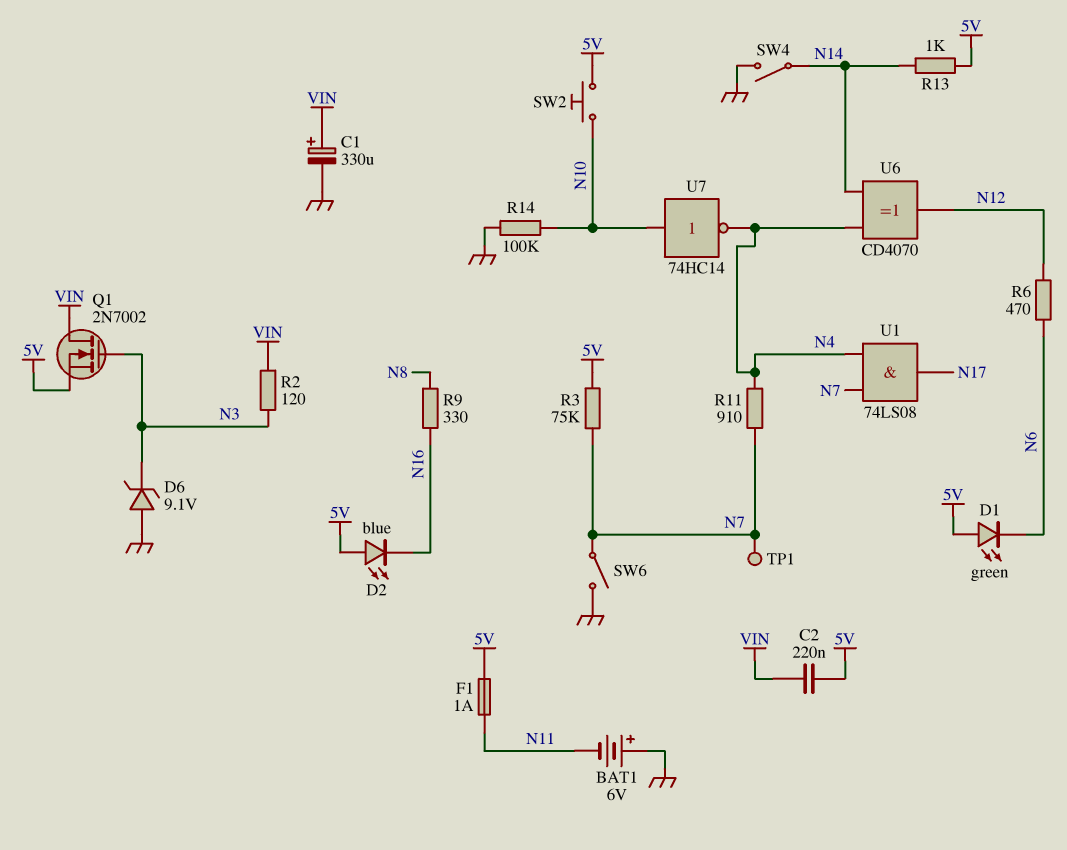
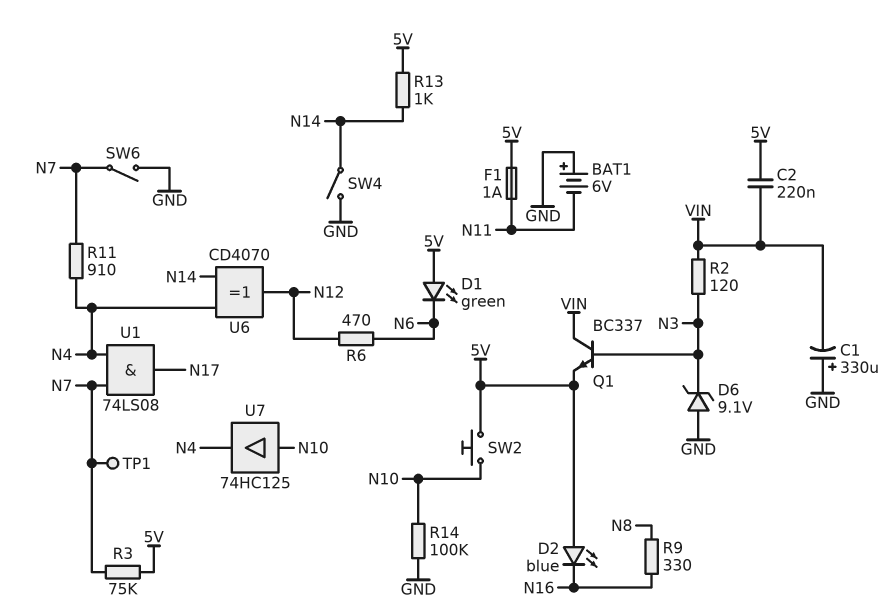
C1: 330uF (plus VIN, minus GND) -> 330uF (plus GND, minus VIN)
Q1: NMOS 2N7002 (G N3, D VIN, S 5V) -> NPN BC337 (B N3, C VIN, E 5V)
U7: NOT 74HC14 (in N10, out N4) -> buffer 74HC125 (in N10, out N4)

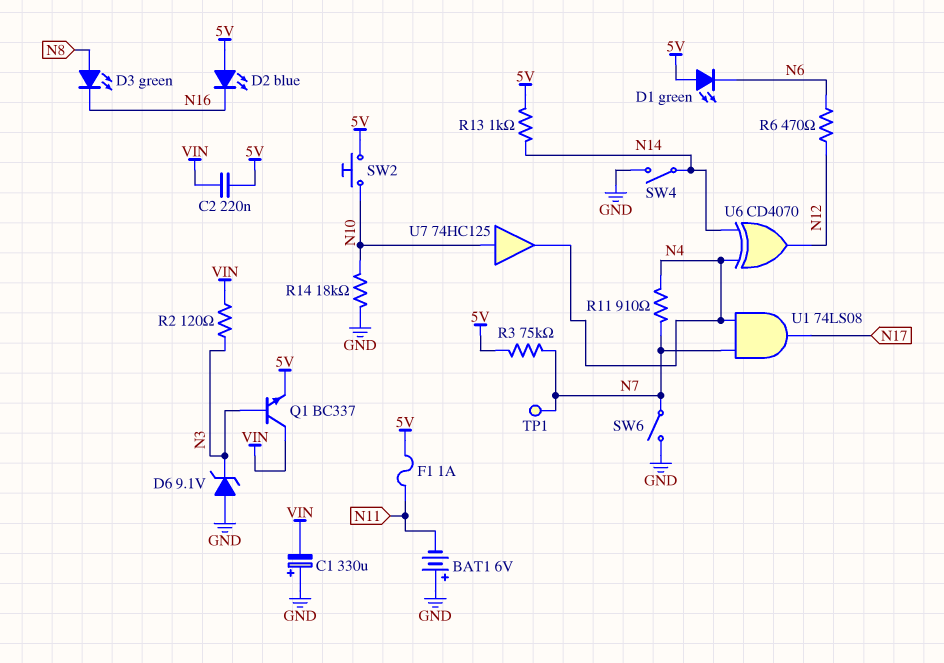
D3: none -> LED green (A N8, K N16)
R9: 330 (N8, N16) -> none
R14: 100k (GND, N10) -> 18k (GND, N10)

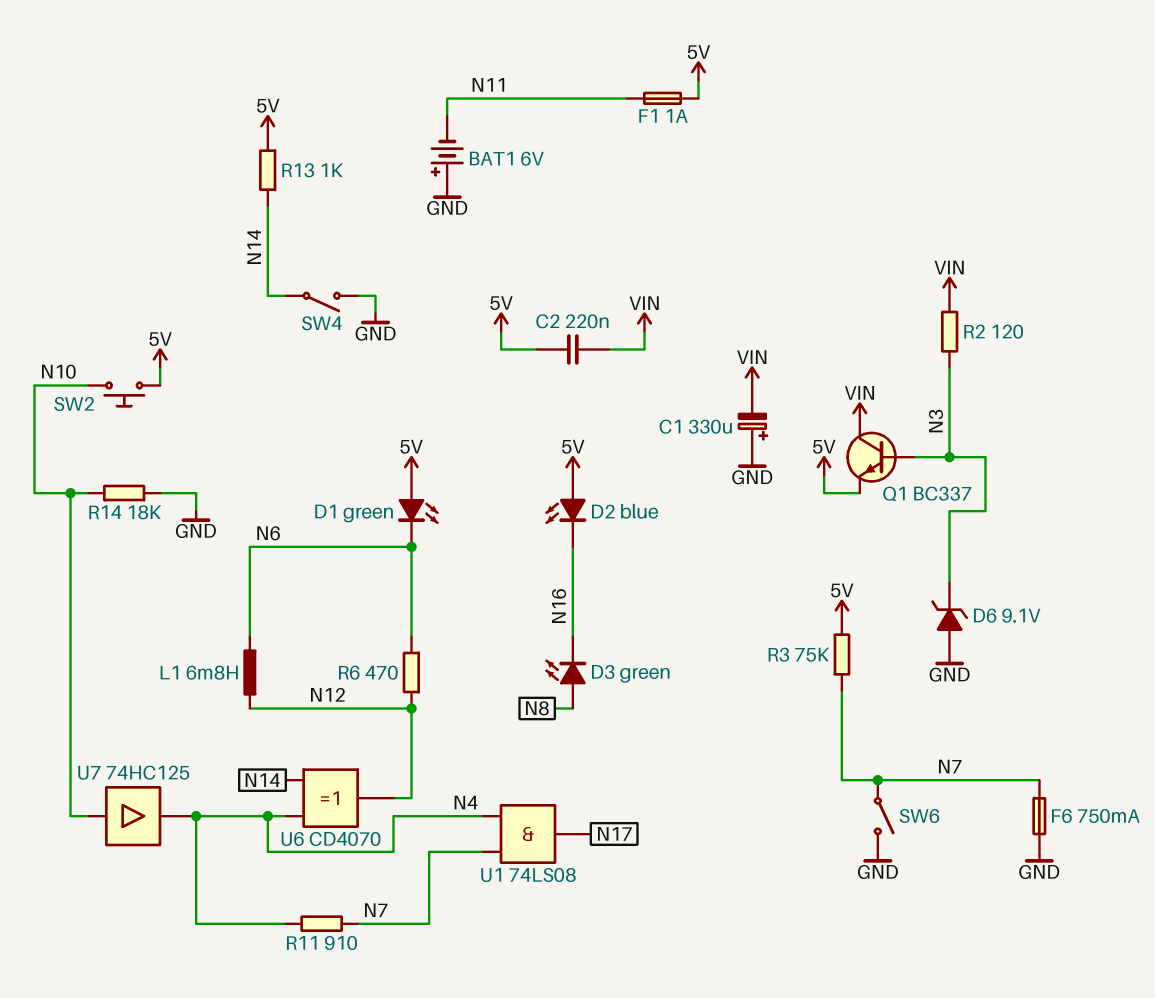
F6: none -> 750mA (GND, N7)
L1: none -> 6.8mH (N6, N12)
TP1: test point (N7) -> none

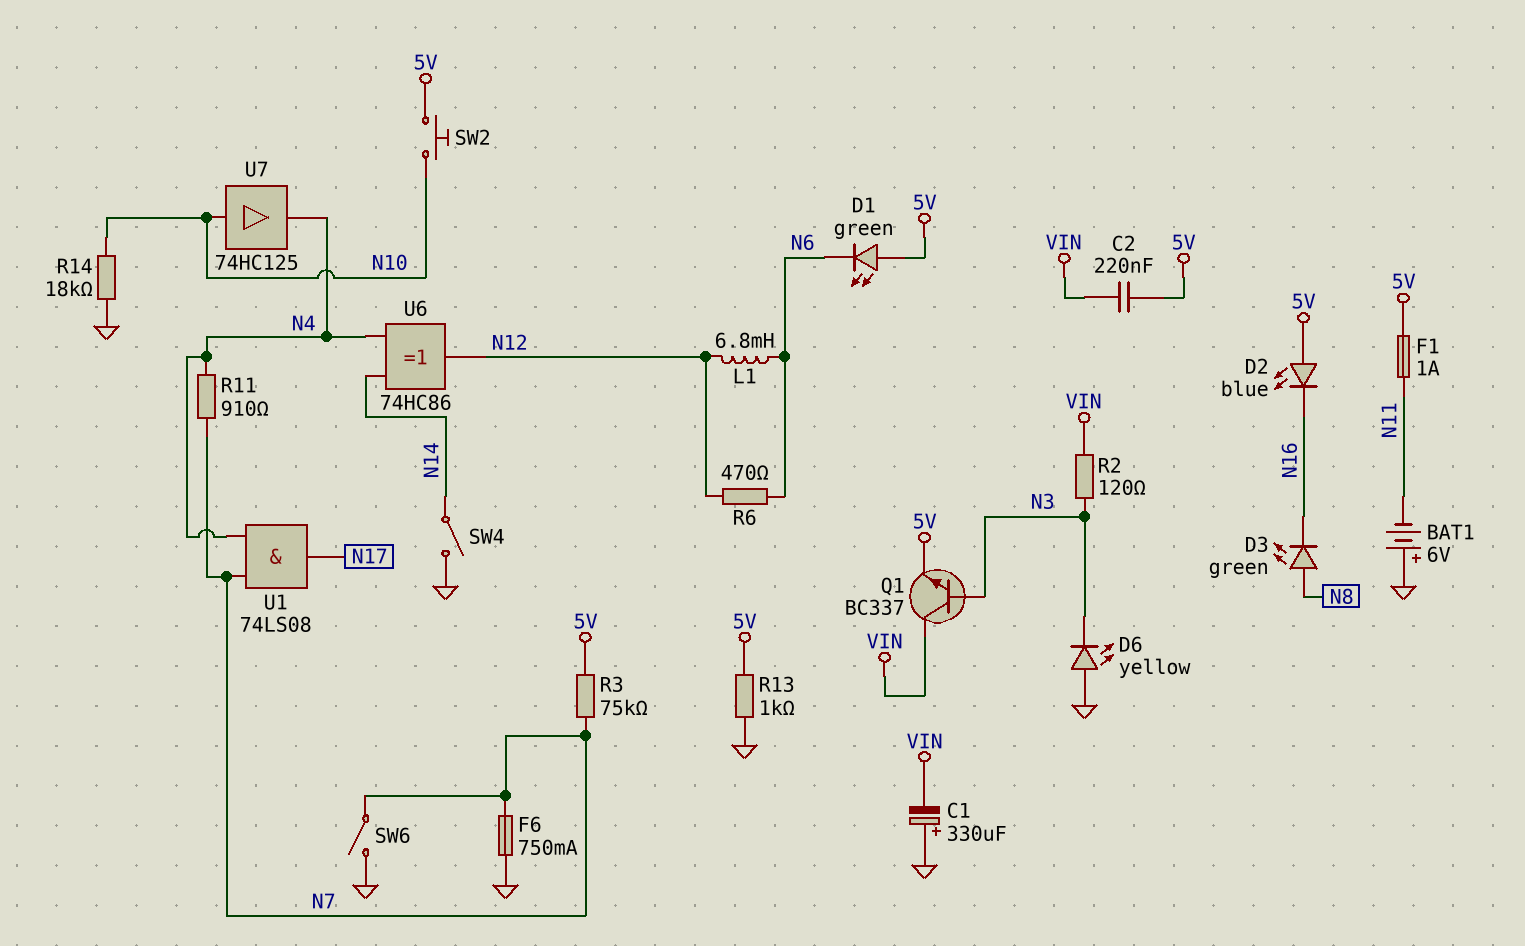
D6: zener 9.1V (A GND, K N3) -> LED yellow (A GND, K N3)
R13: 1k (5V, N14) -> 1k (5V, GND)
U6: XOR CD4070 (in N4, in N14, out N12) -> XOR 74HC86 (in N4, in N14, out N12)

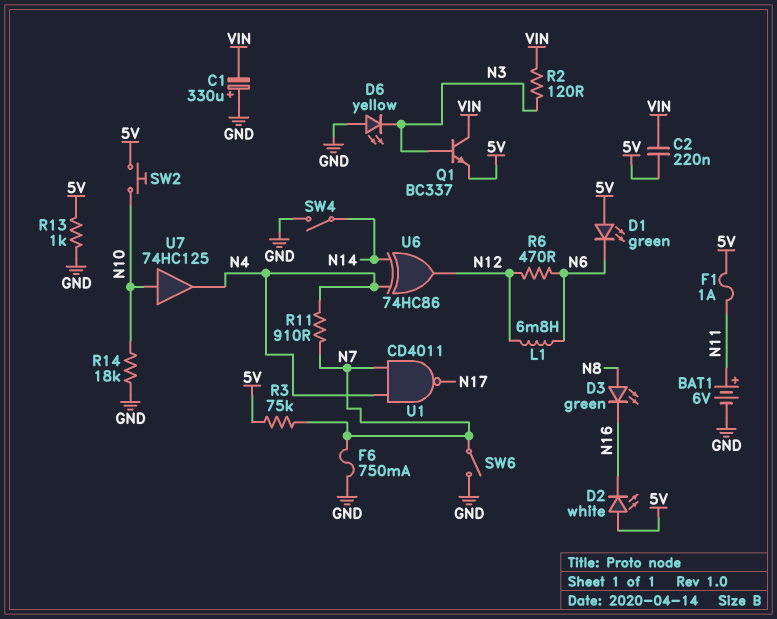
BAT1: 6V (plus GND, minus N11) -> 6V (plus N11, minus GND)
D2: LED blue (A 5V, K N16) -> LED white (A 5V, K N16)
U1: AND 74LS08 (in N4, in N7, out N17) -> NAND CD4011 (in N4, in N7, out N17)

